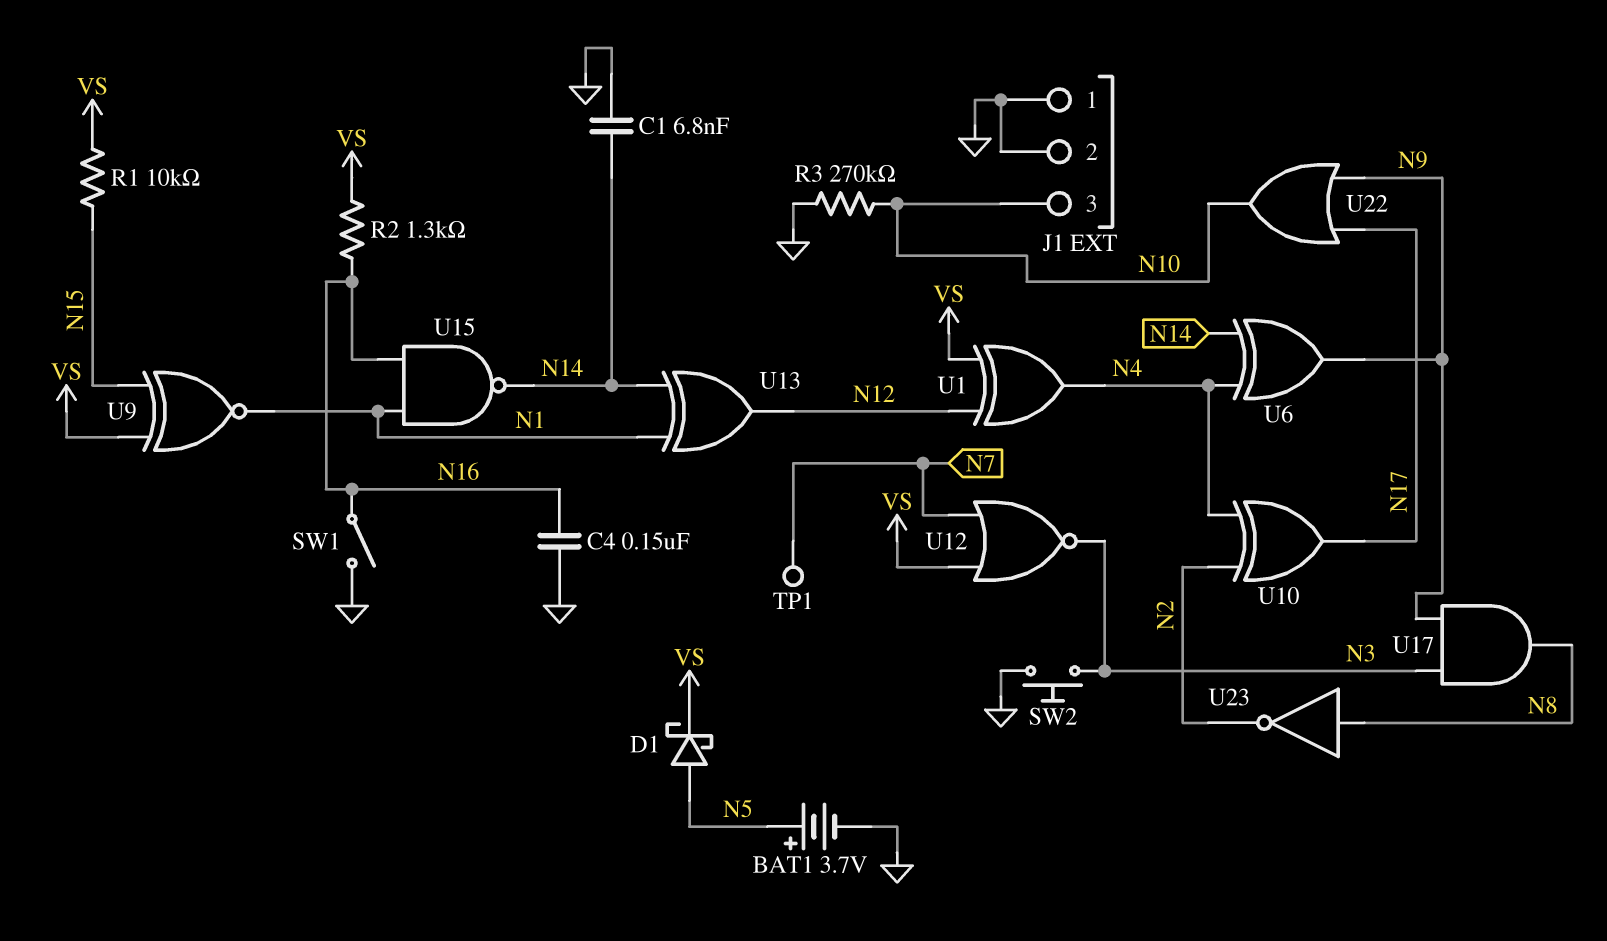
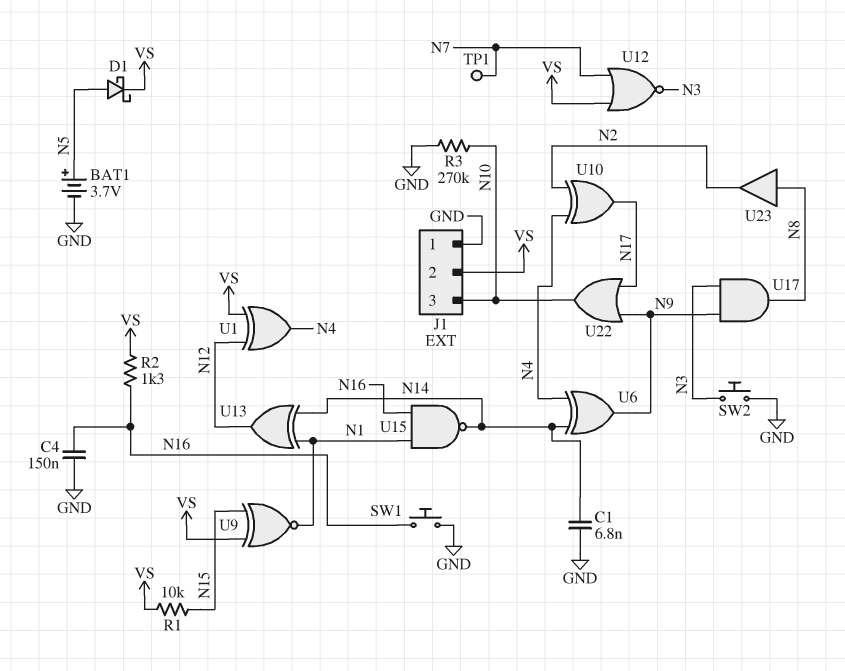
J1 pin 2: GND -> VS
SW1: switch (GND, N16) -> button (GND, N16)
U23: NOT (in N8, out N2) -> buffer (in N8, out N2)

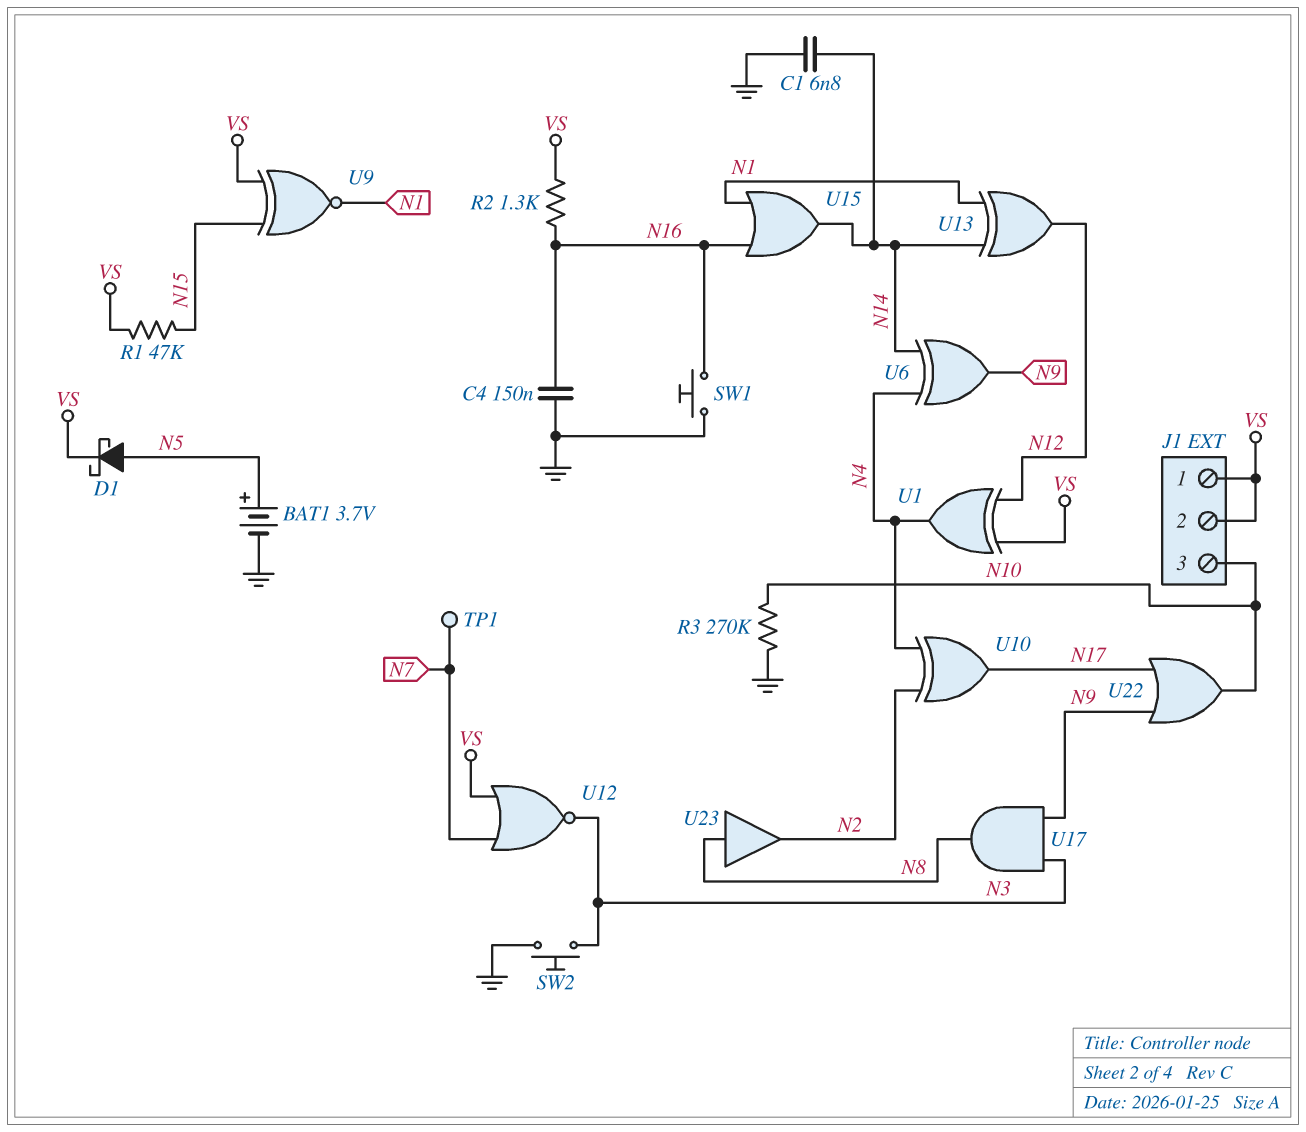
J1 pin 1: GND -> VS
R1: 10k (N15, VS) -> 47k (N15, VS)
U15: NAND (in N1, in N16, out N14) -> OR (in N1, in N16, out N14)

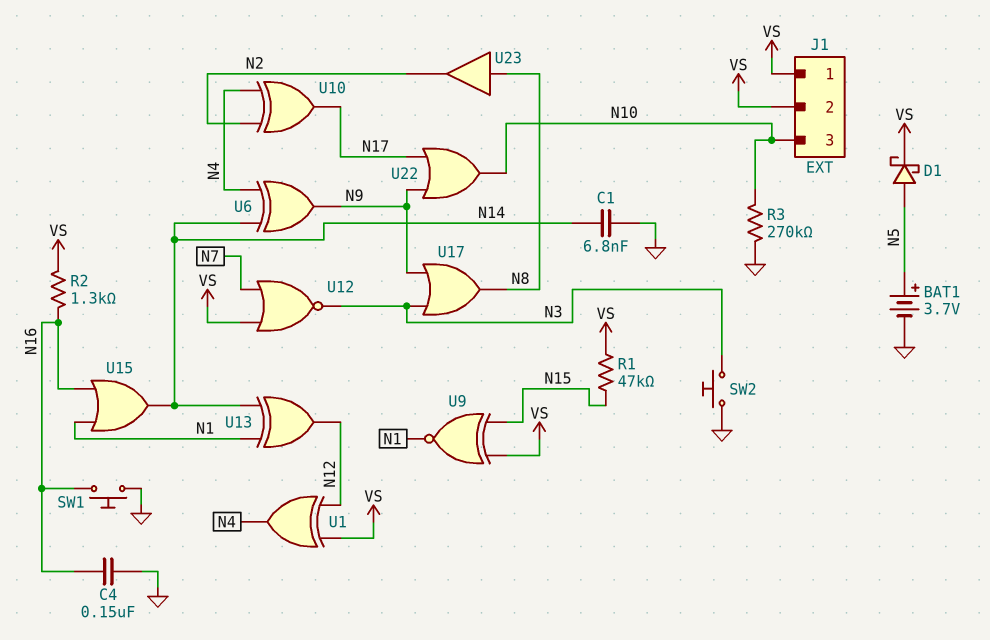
TP1: test point (N7) -> none
U17: AND (in N3, in N9, out N8) -> OR (in N3, in N9, out N8)

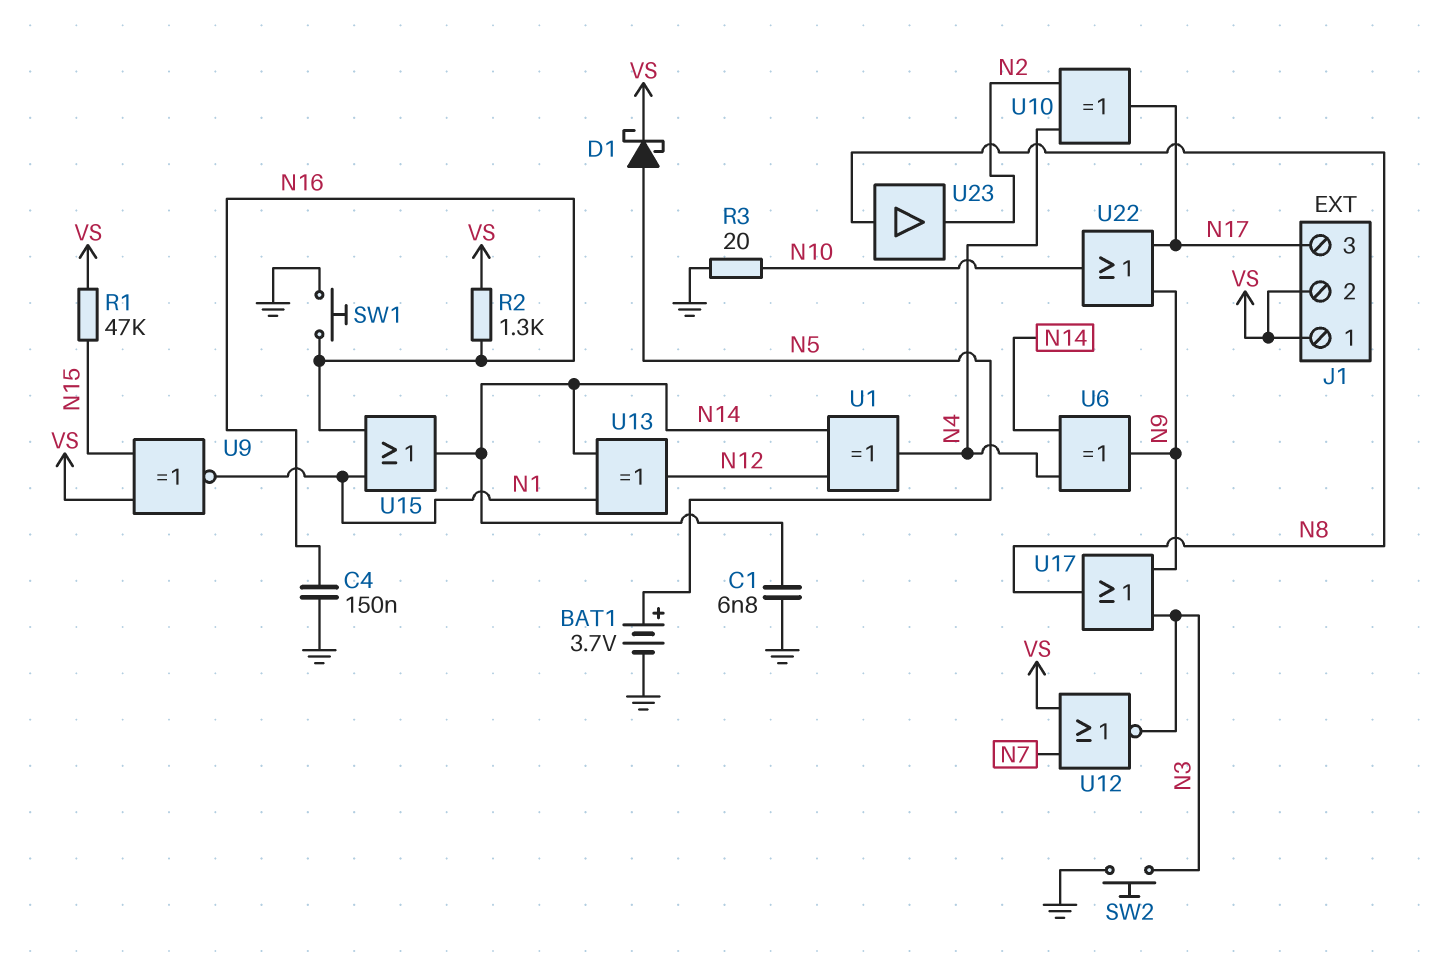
J1 pin 3: N10 -> N17
R3: 270k (GND, N10) -> 20 (GND, N10)
U1: XOR (in N12, in VS, out N4) -> XOR (in N12, in N14, out N4)

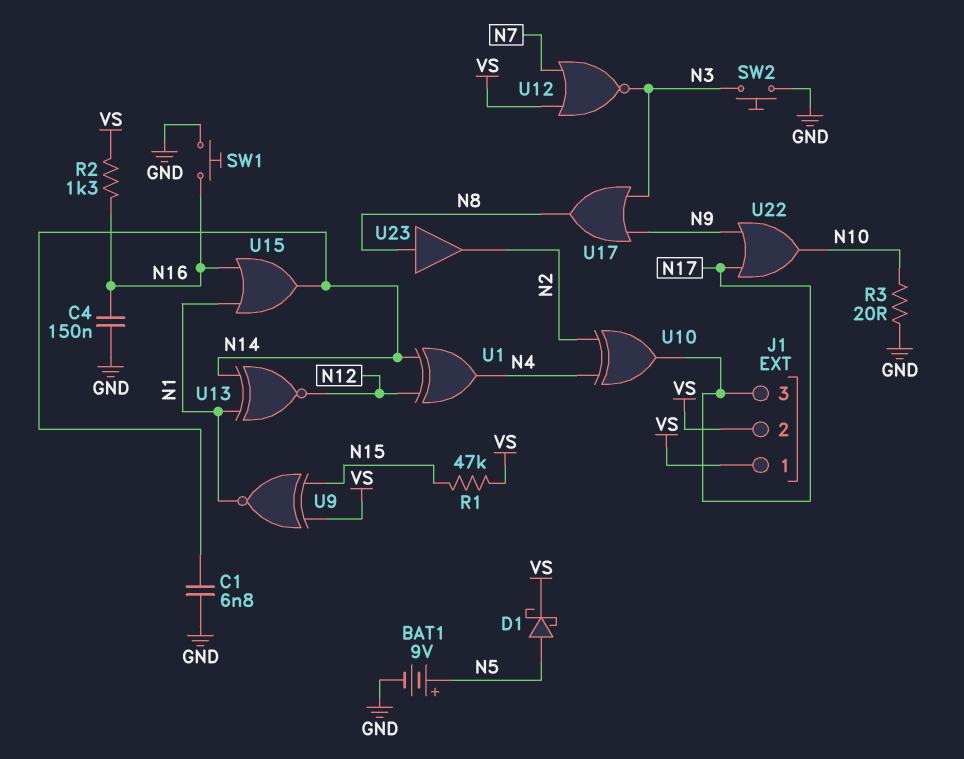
BAT1: 3.7V (plus N5, minus GND) -> 9V (plus N5, minus GND)
U6: XOR (in N4, in N14, out N9) -> none
U13: XOR (in N1, in N14, out N12) -> XNOR (in N1, in N14, out N12)

